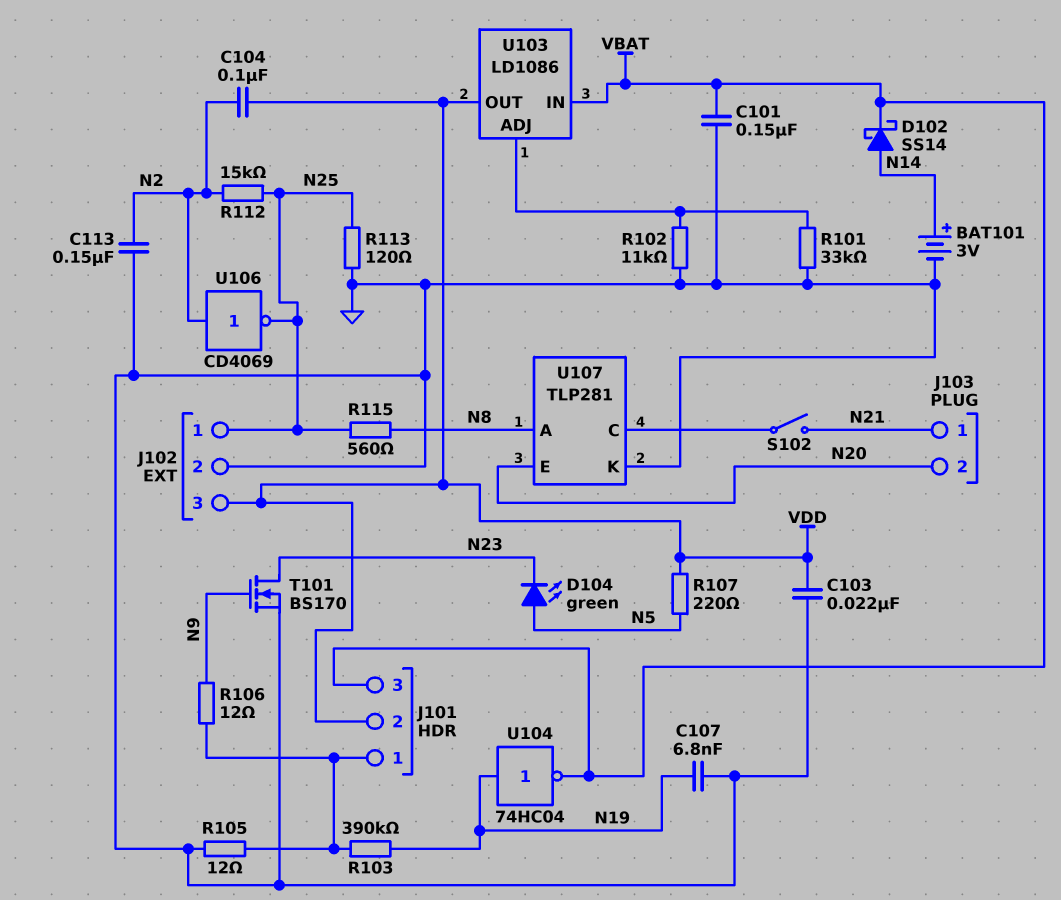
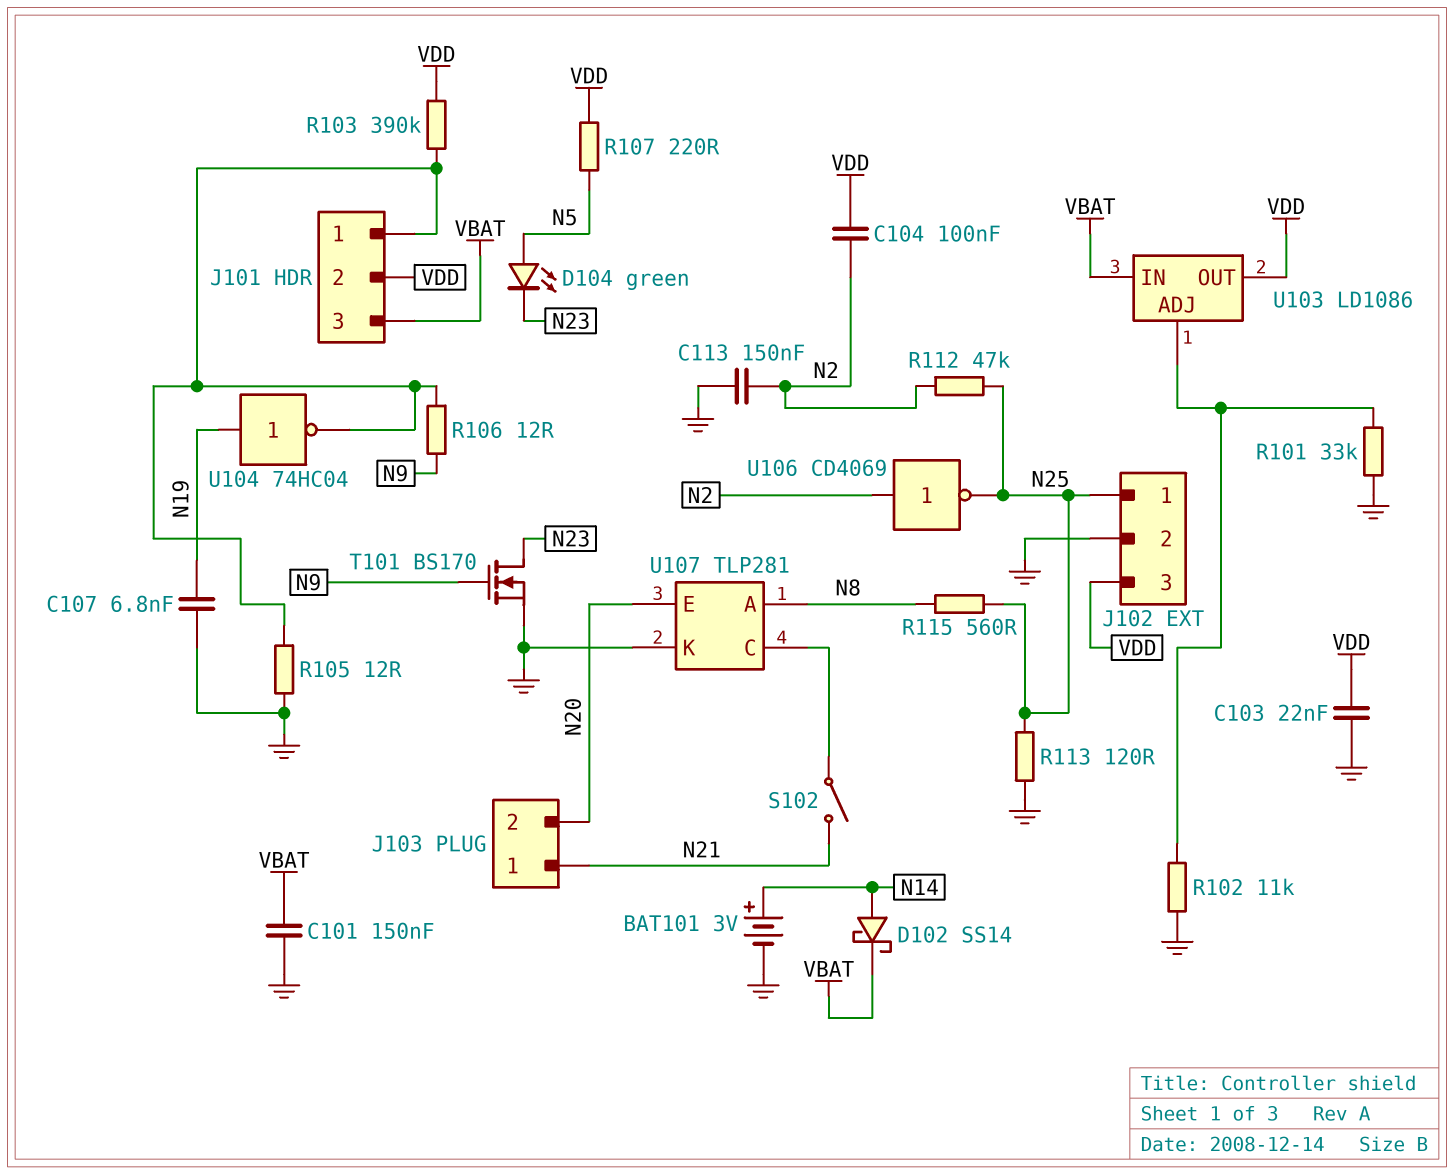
R103: 390k (J101/1, N19) -> 390k (J101/1, VDD)
R112: 15k (N2, N25) -> 47k (N2, N25)
U104: NOT 74HC04 (in N19, out VBAT) -> NOT 74HC04 (in N19, out J101/1)

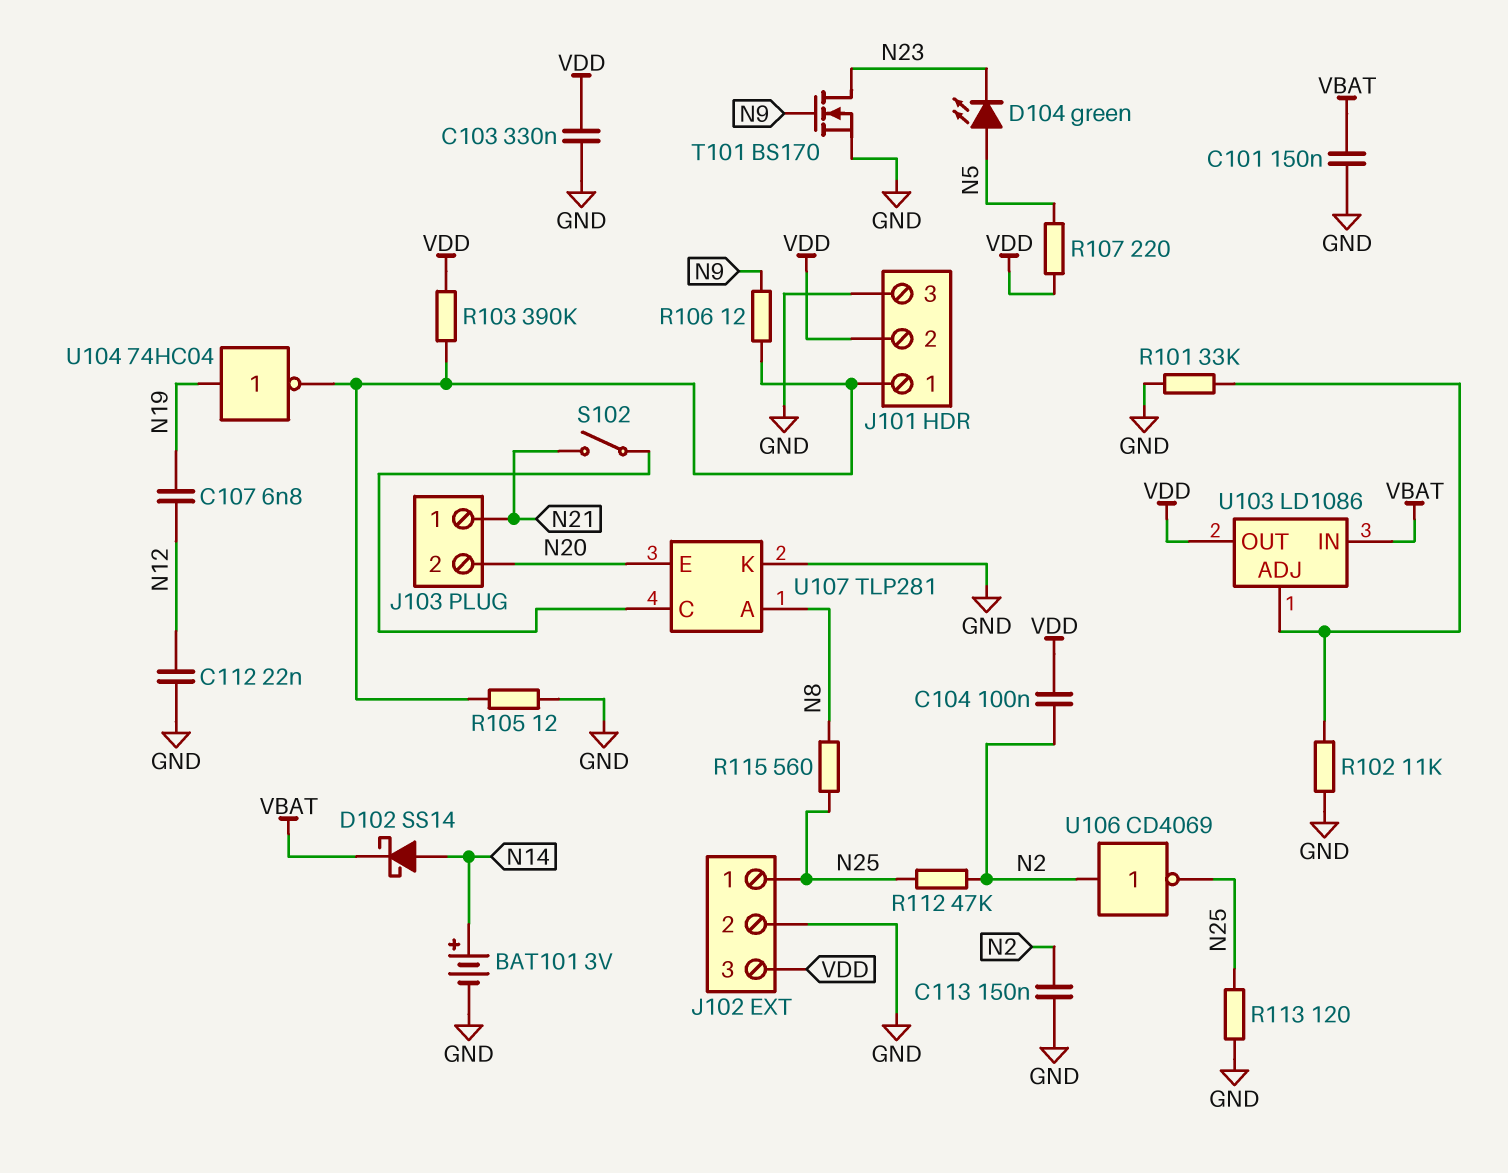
C103: 22nF (GND, VDD) -> 330nF (GND, VDD)
C107: 6.8nF (GND, N19) -> 6.8nF (N12, N19)
C112: none -> 22nF (GND, N12)
J101 pin 3: VBAT -> GND

